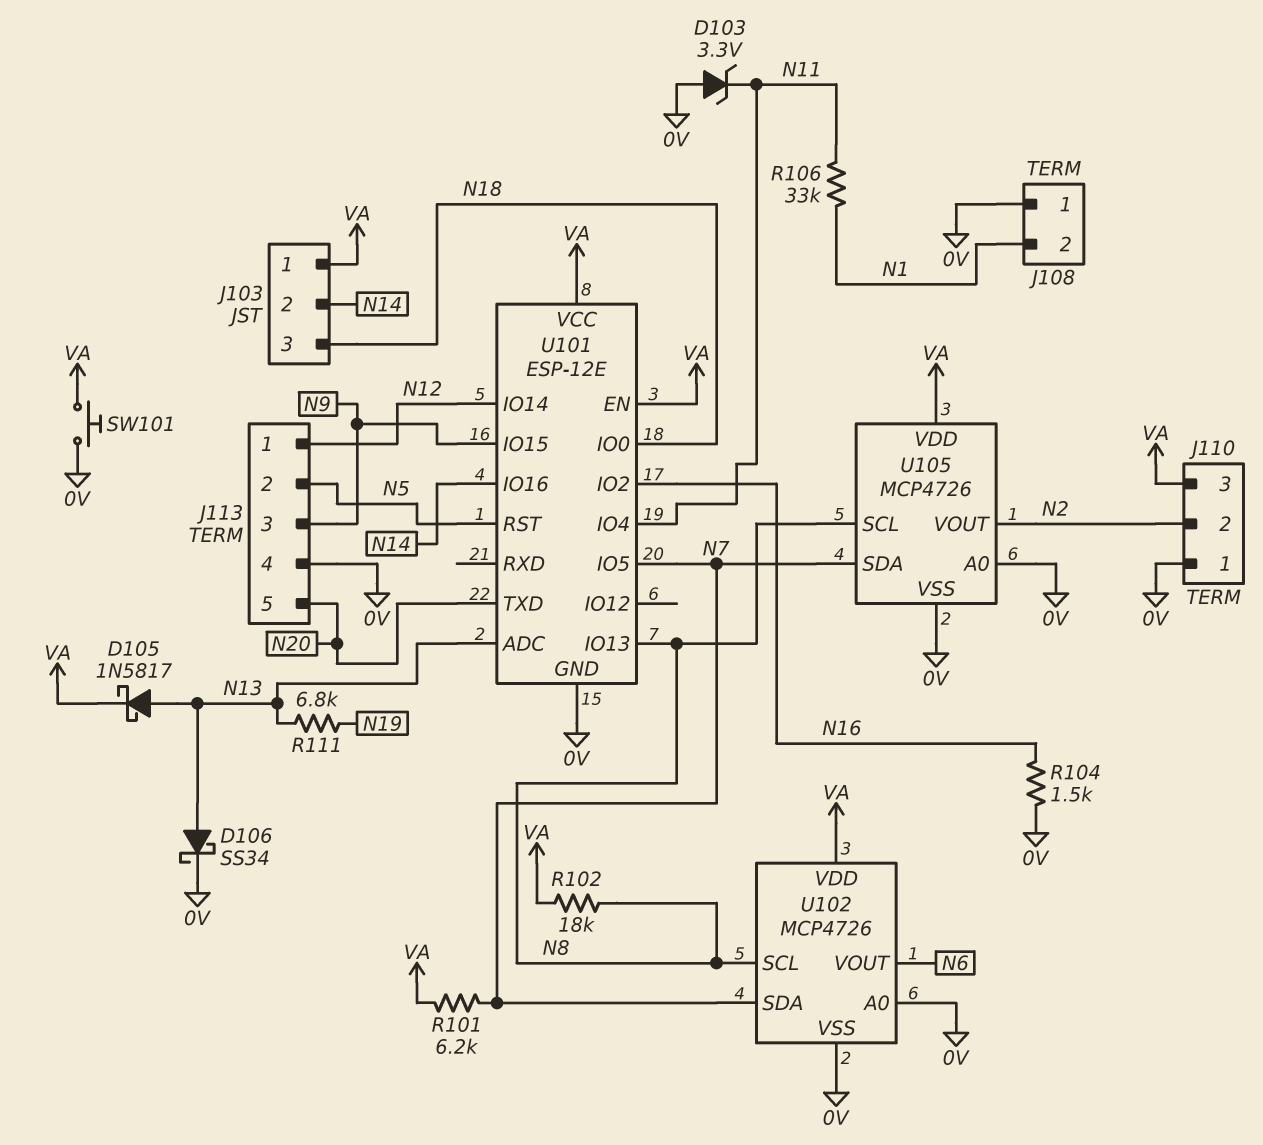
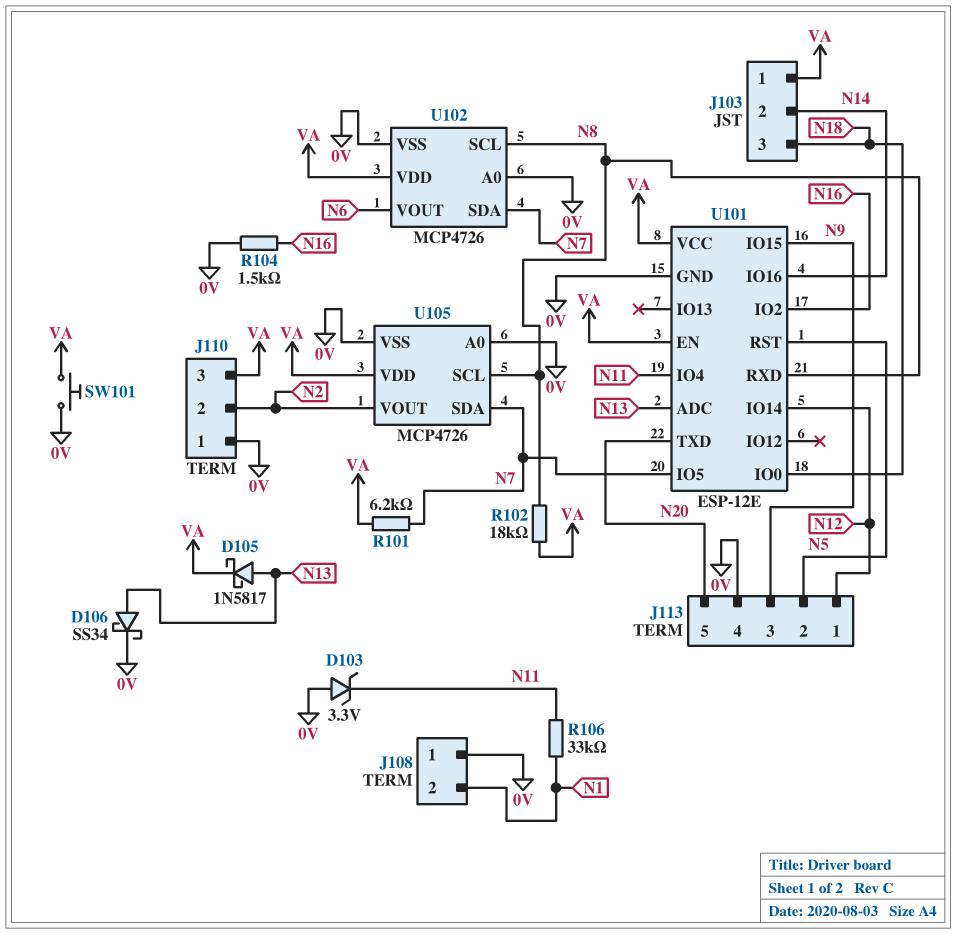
R111: 6.8k (N13, N19) -> none
U101 pin IO13: N8 -> none
U101 pin RXD: none -> N8

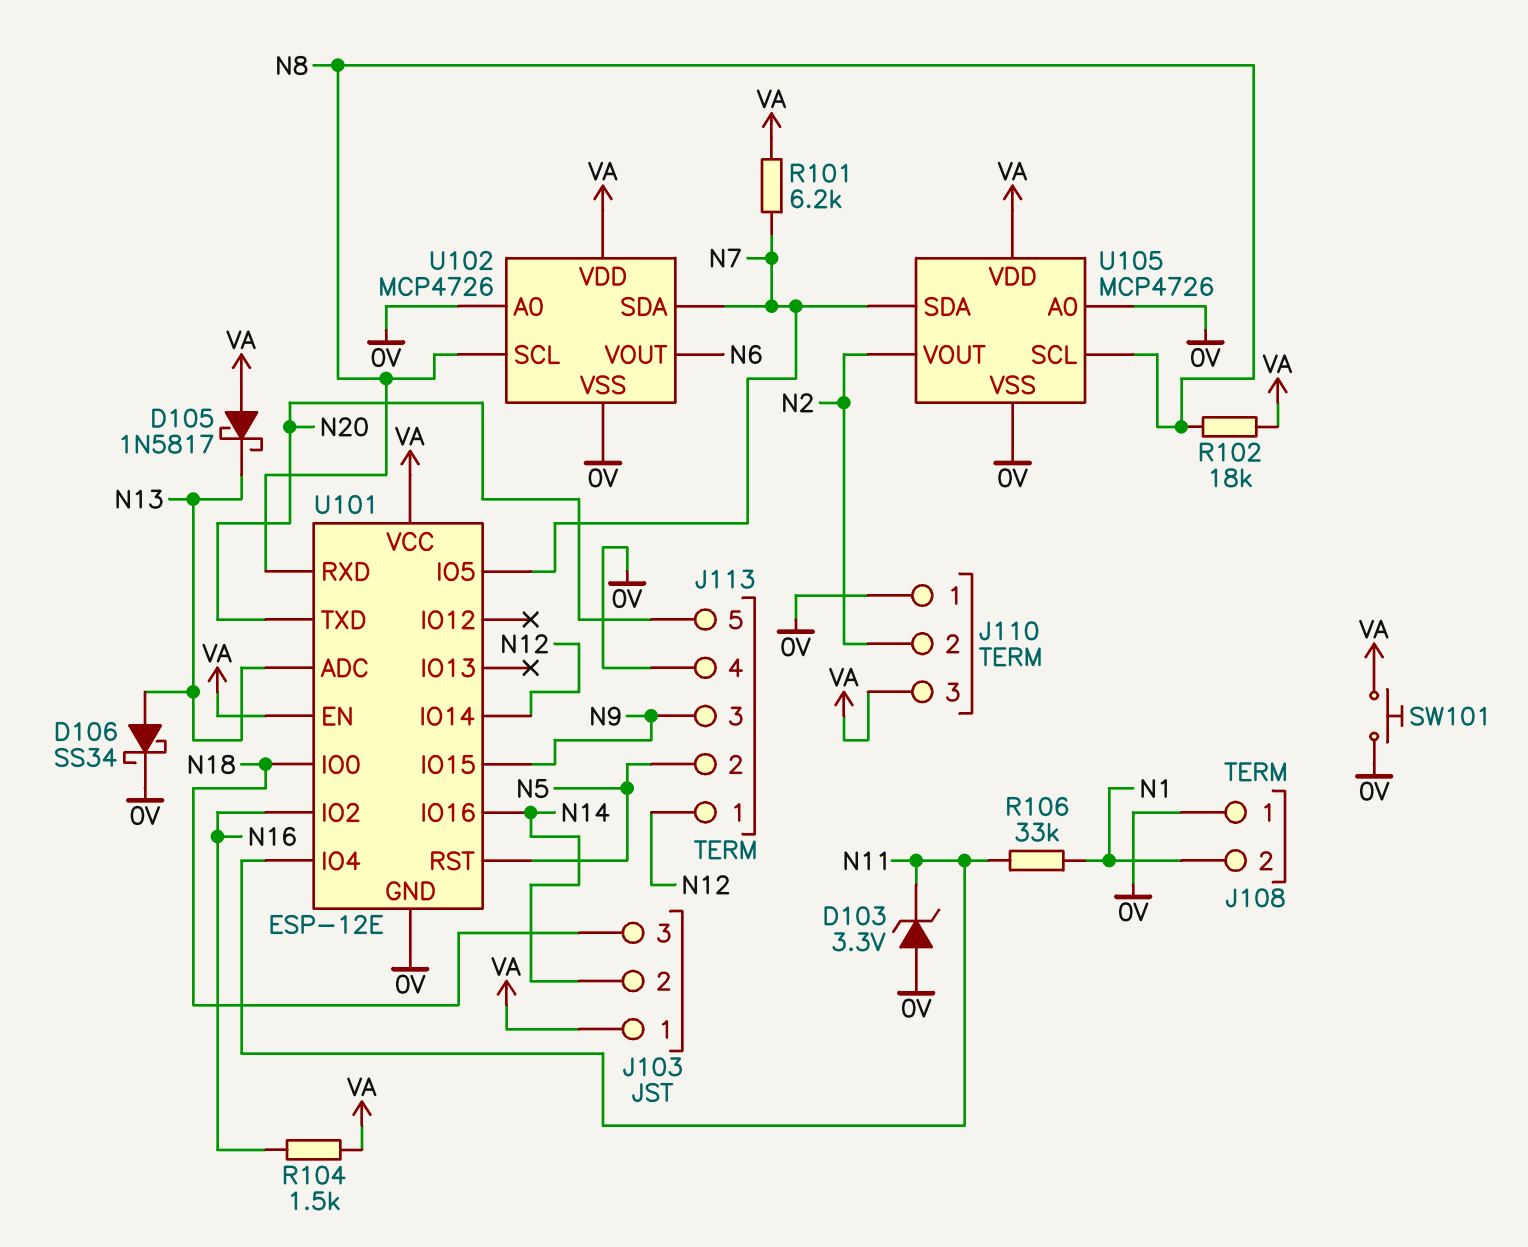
D105: schottky 1N5817 (A N13, K VA) -> schottky 1N5817 (A VA, K N13)
R104: 1.5k (0V, N16) -> 1.5k (N16, VA)

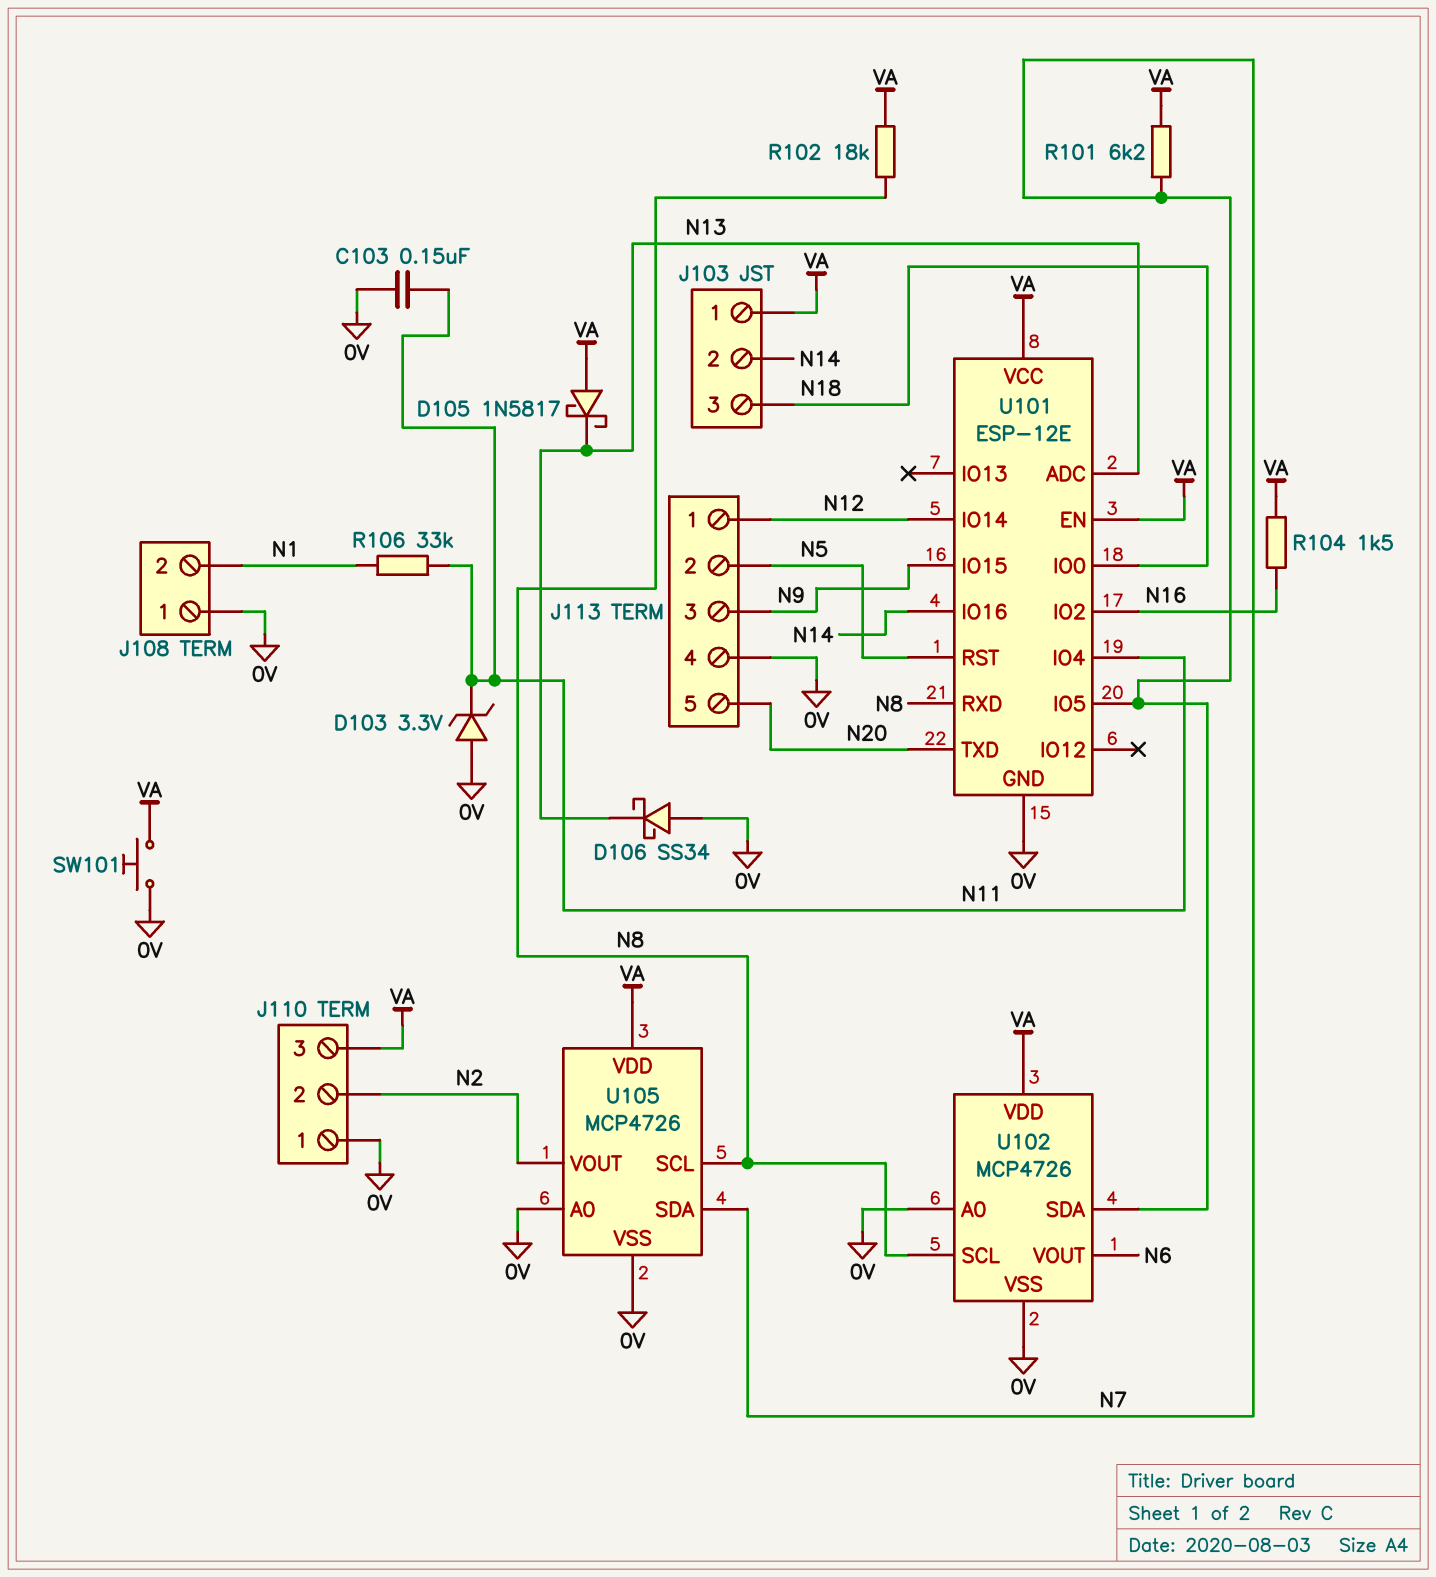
C103: none -> 150nF (0V, N11)
D106: schottky SS34 (A N13, K 0V) -> schottky SS34 (A 0V, K N13)

